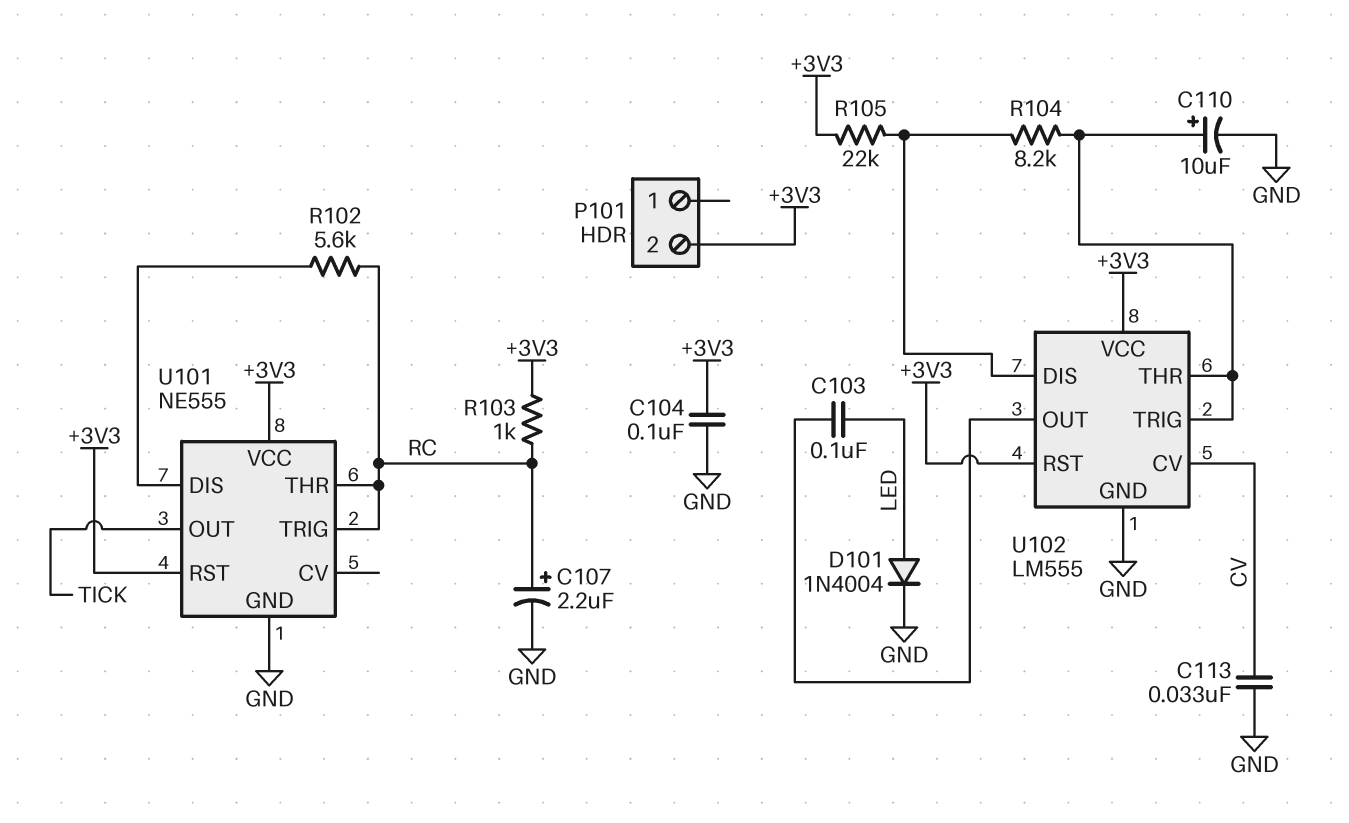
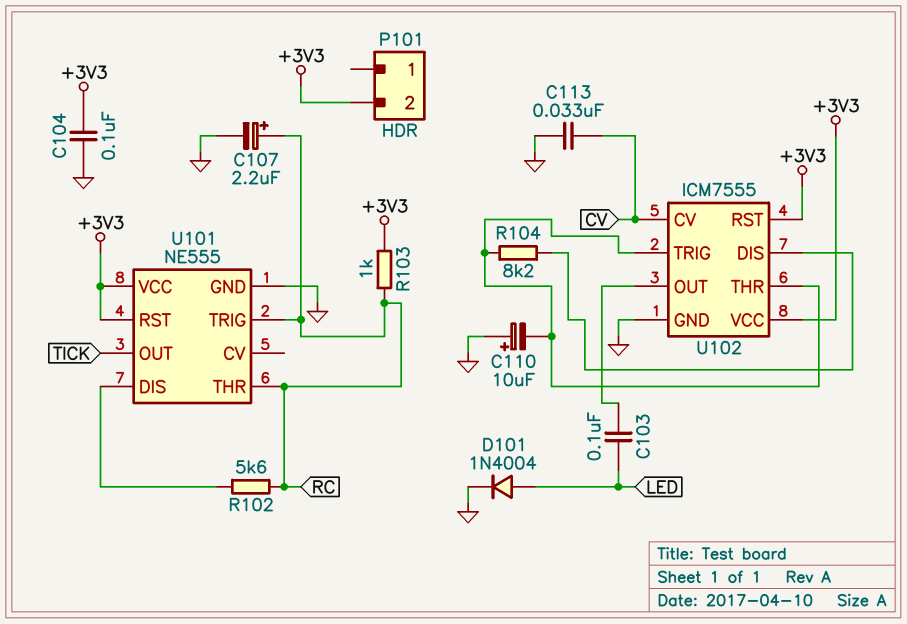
C110: 10uF (plus U102/THR, minus GND) -> 10uF (plus GND, minus U102/THR)
R105: 22k (+3V3, U102/DIS) -> none
U102: LM555 -> ICM7555

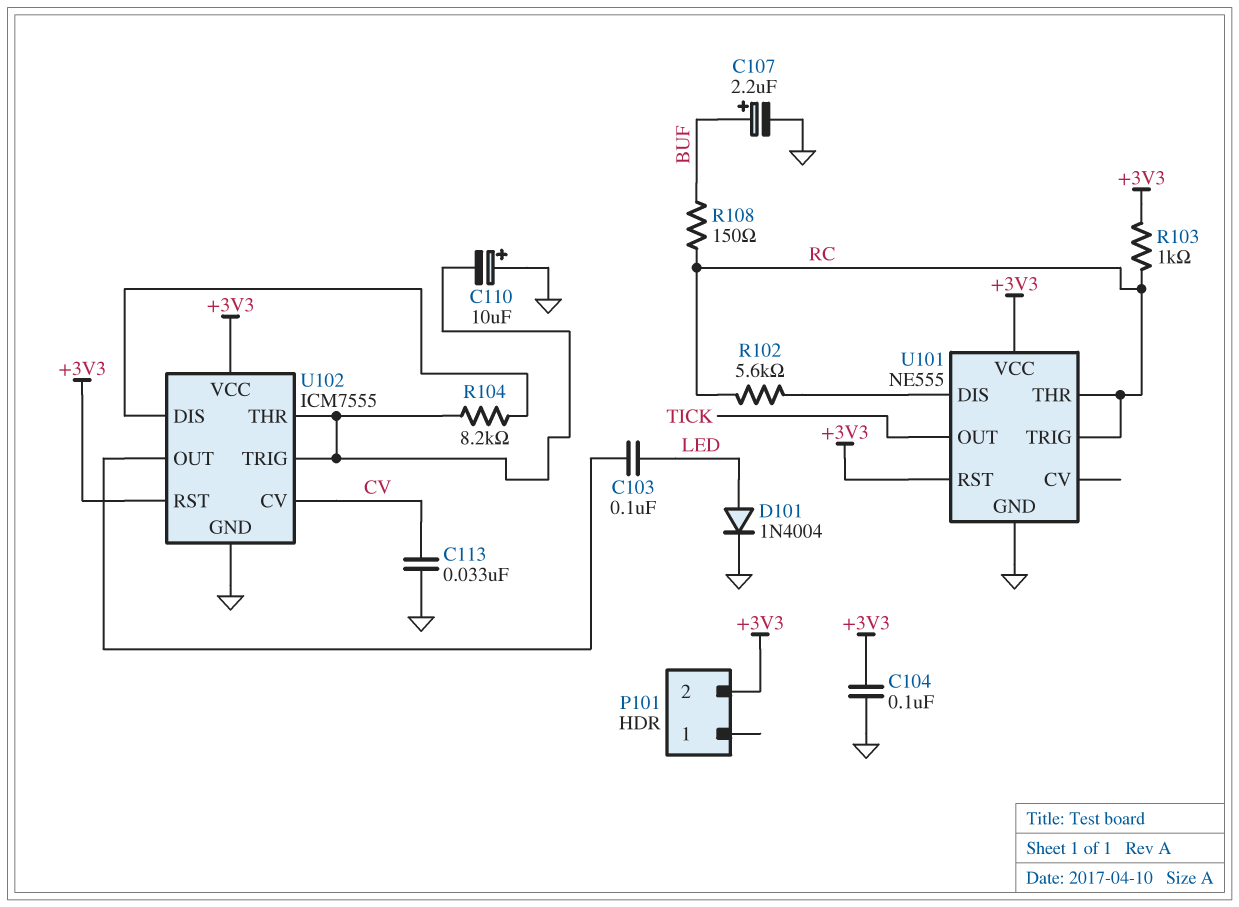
C107: 2.2uF (plus RC, minus GND) -> 2.2uF (plus BUF, minus GND)
R108: none -> 150 (BUF, RC)

